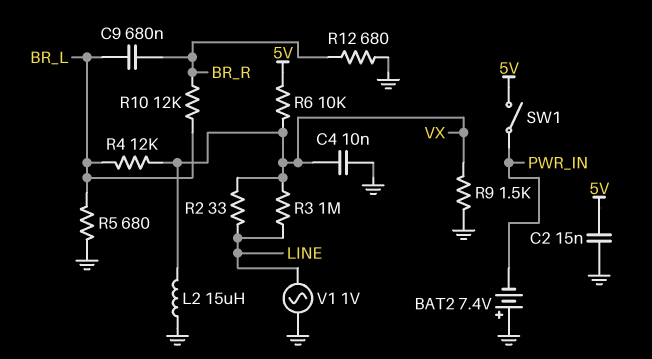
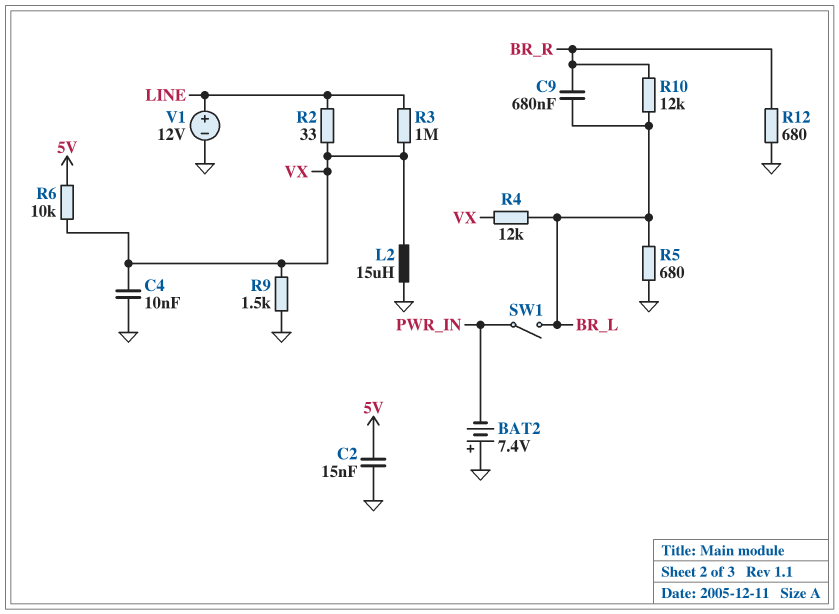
SW1: switch (5V, PWR_IN) -> switch (BR_L, PWR_IN)
V1: AC 1V (GND, LINE) -> 12V (plus LINE, minus GND)

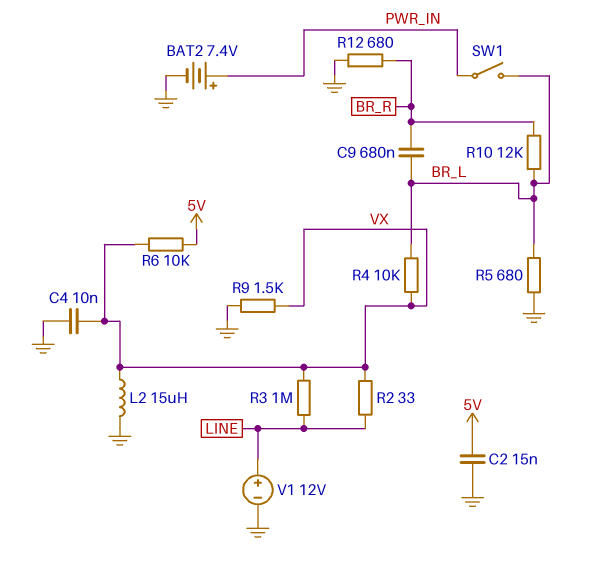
BAT2: 7.4V (plus GND, minus PWR_IN) -> 7.4V (plus PWR_IN, minus GND)
R4: 12k (BR_L, VX) -> 10k (BR_L, VX)

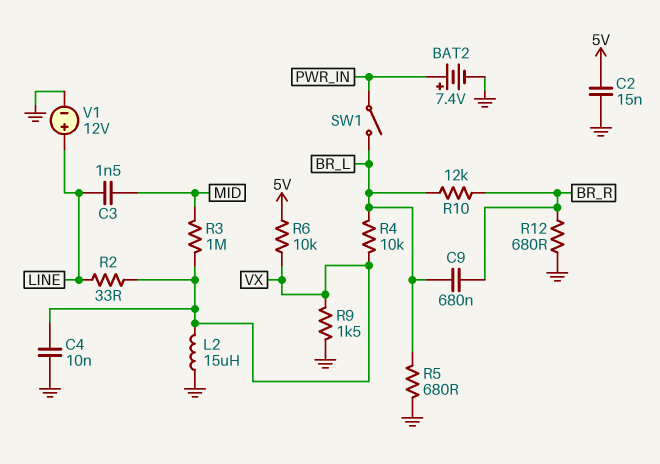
C3: none -> 1.5nF (LINE, MID)
R3: 1M (LINE, VX) -> 1M (MID, VX)

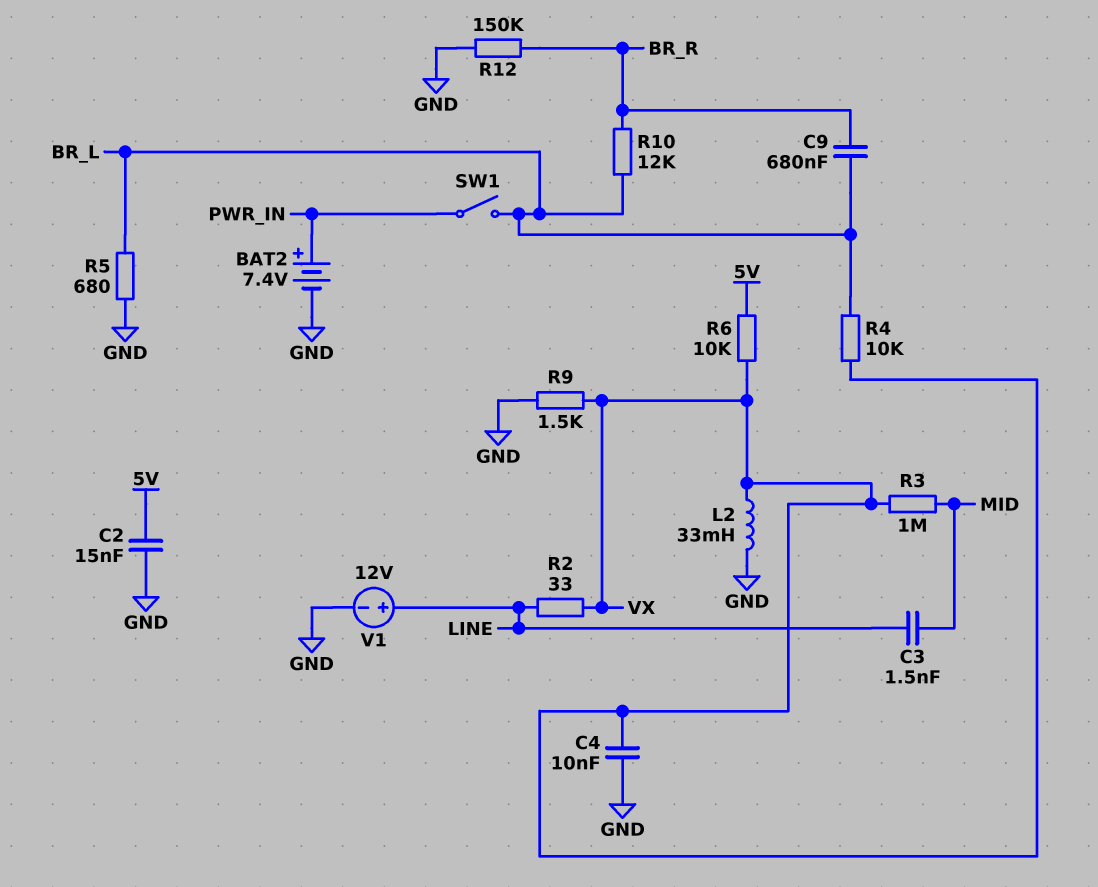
L2: 15uH (GND, VX) -> 33mH (GND, VX)
R12: 680 (BR_R, GND) -> 150k (BR_R, GND)

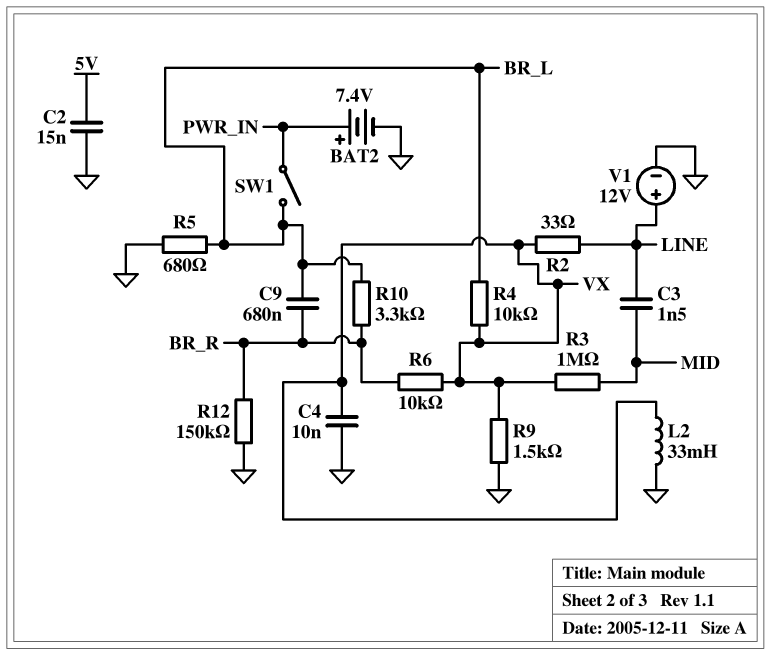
R6: 10k (5V, VX) -> 10k (BR_R, VX)
R10: 12k (BR_L, BR_R) -> 3.3k (BR_L, BR_R)

